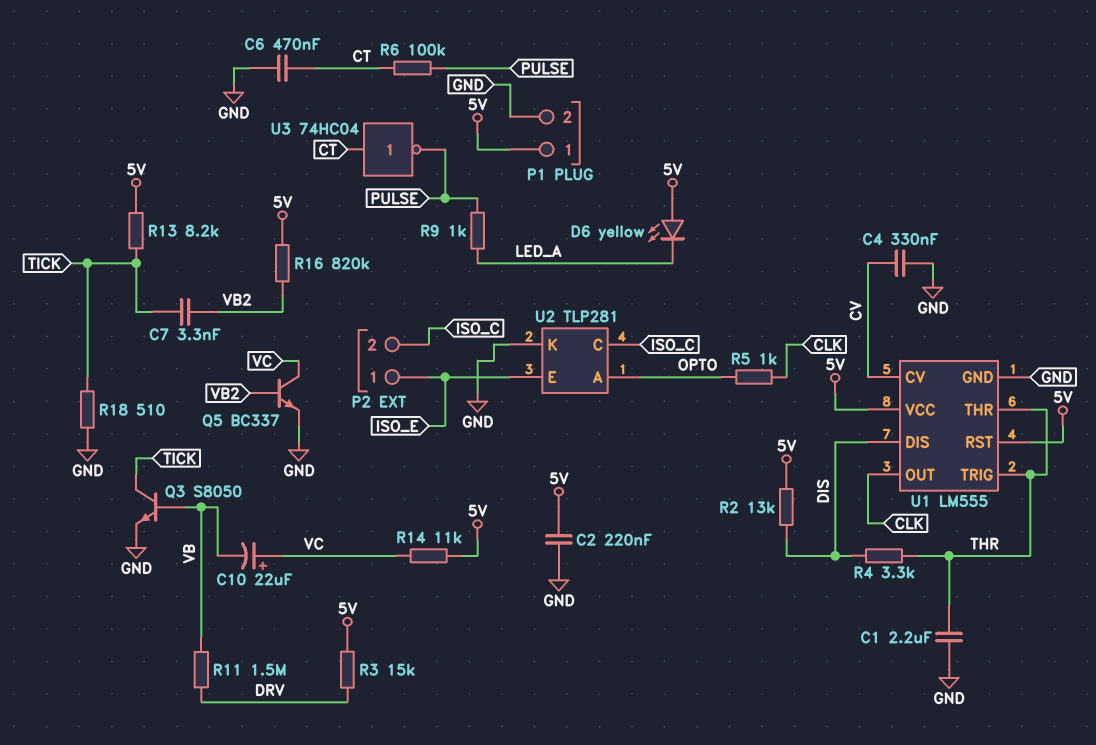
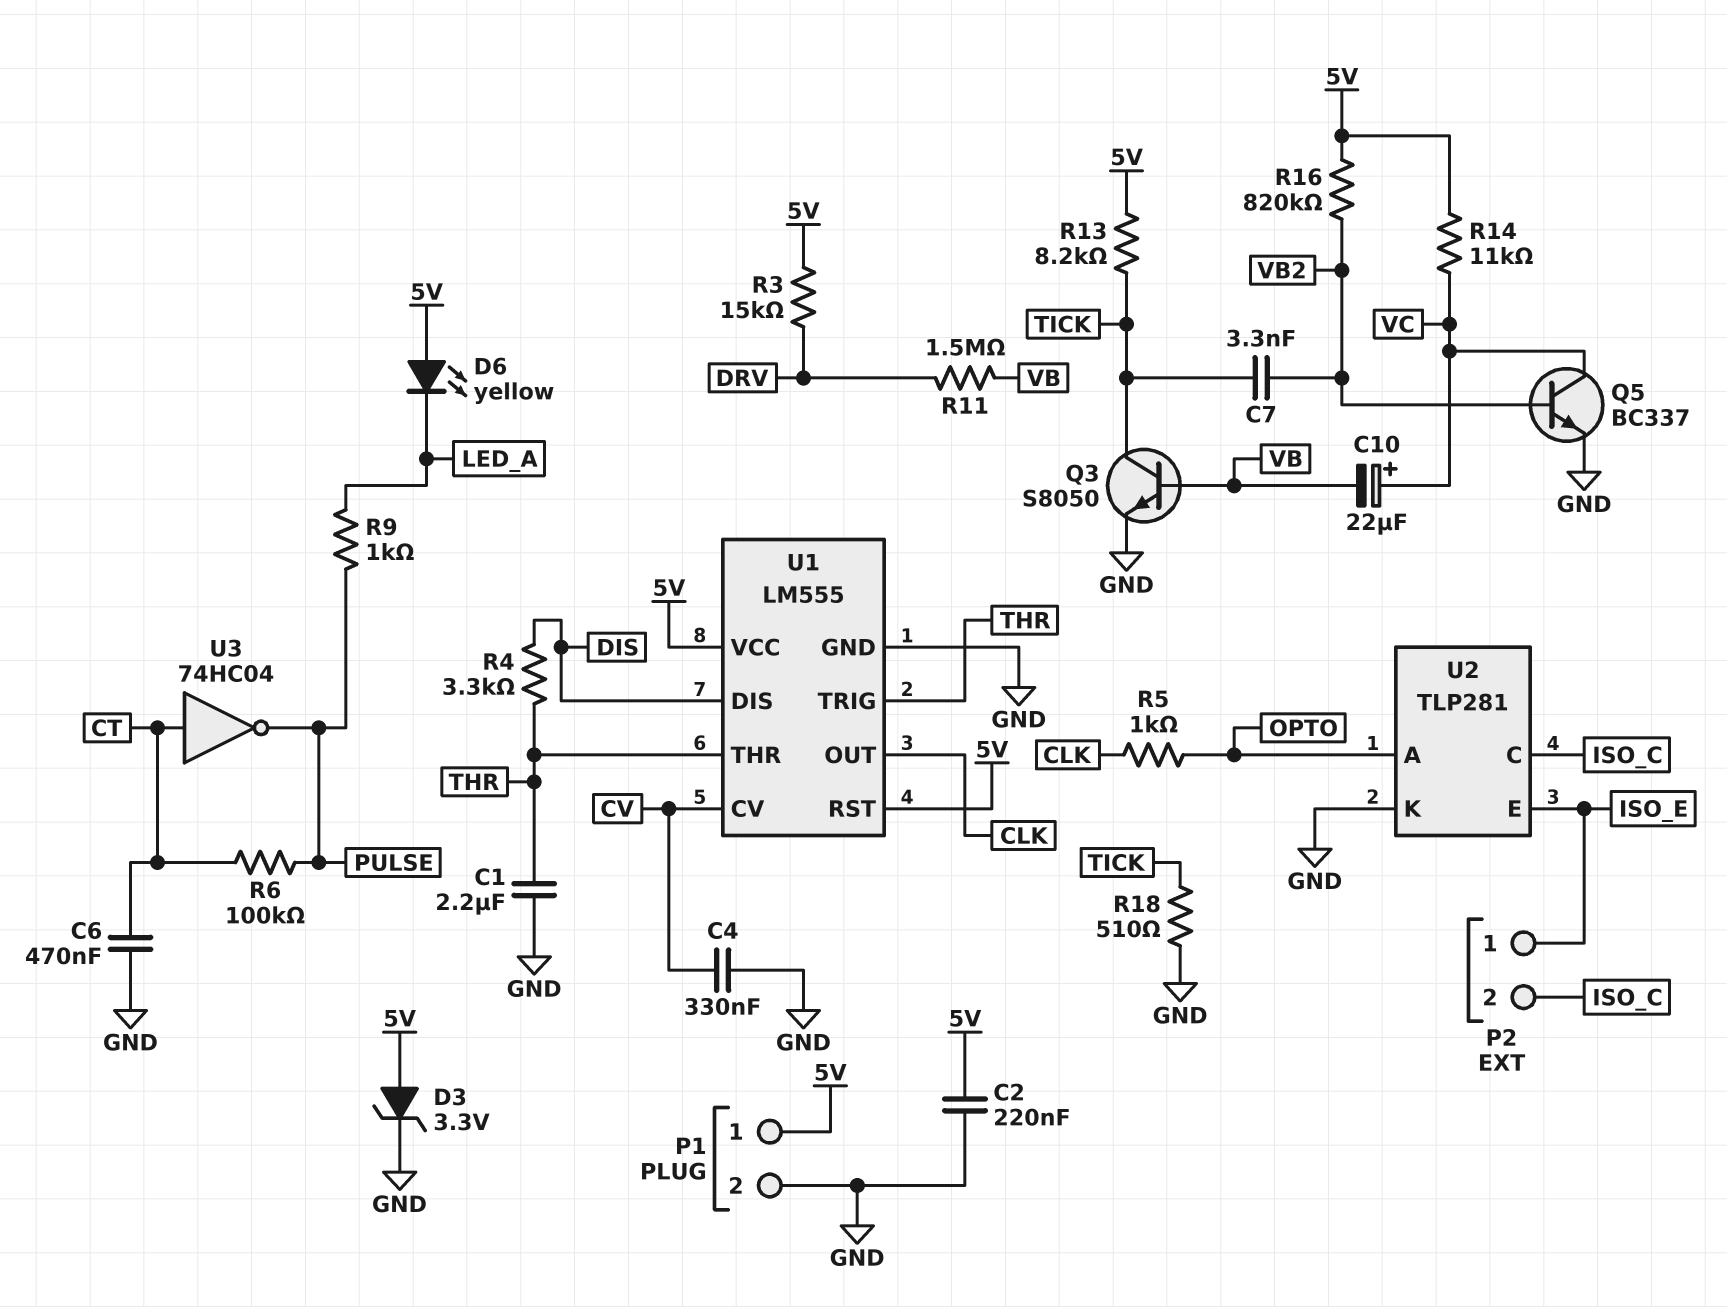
D3: none -> zener 3.3V (A 5V, K GND)
R2: 13k (5V, DIS) -> none

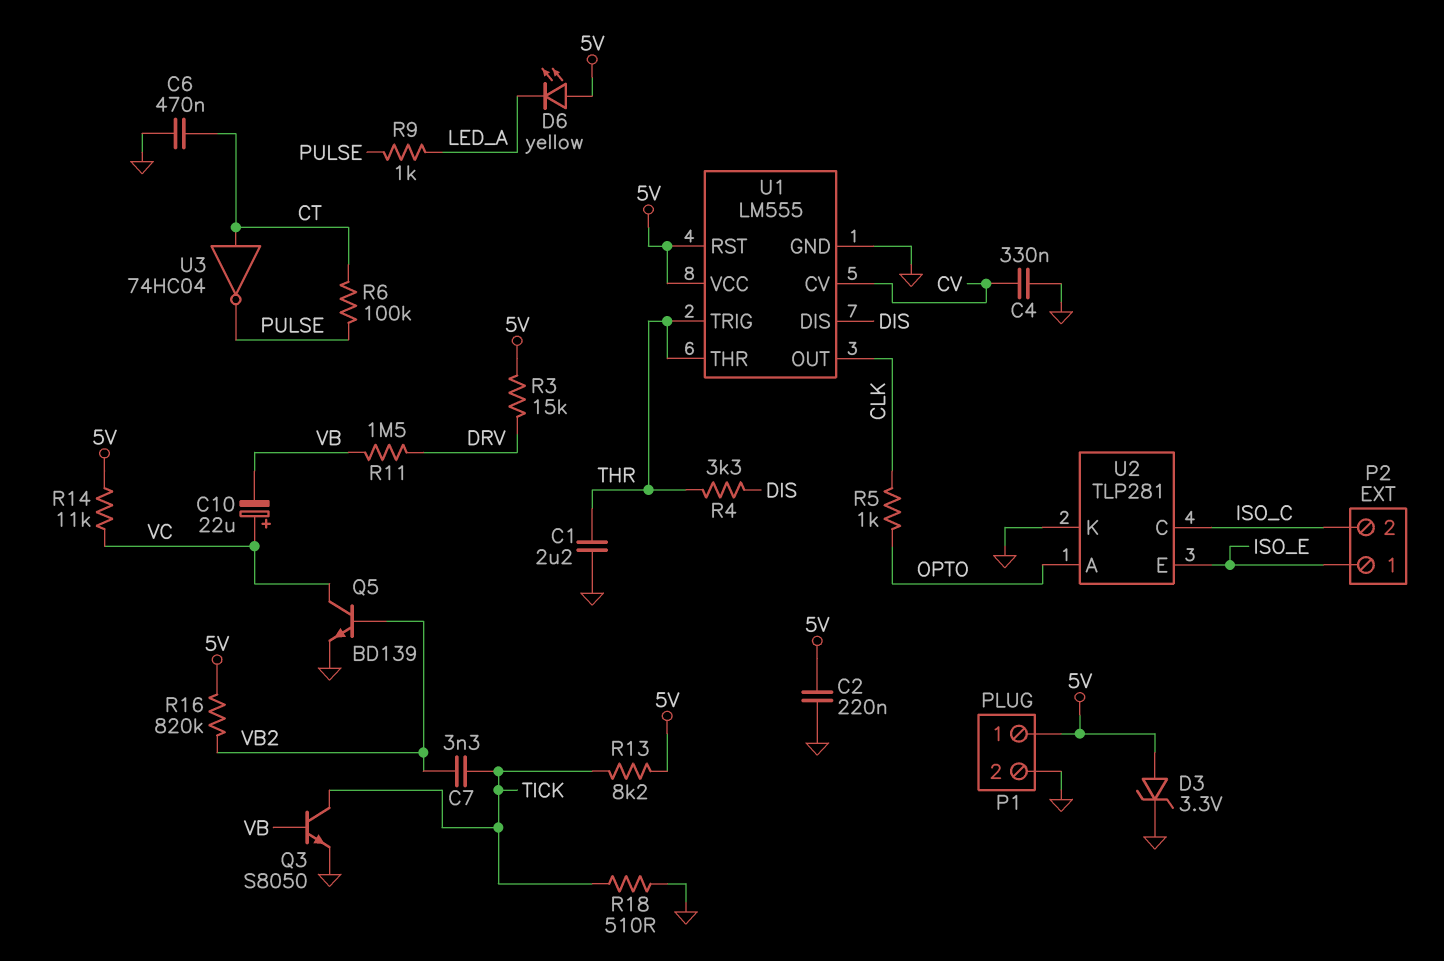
Q5: NPN BC337 (B VB2, C VC, E GND) -> NPN BD139 (B VB2, C VC, E GND)

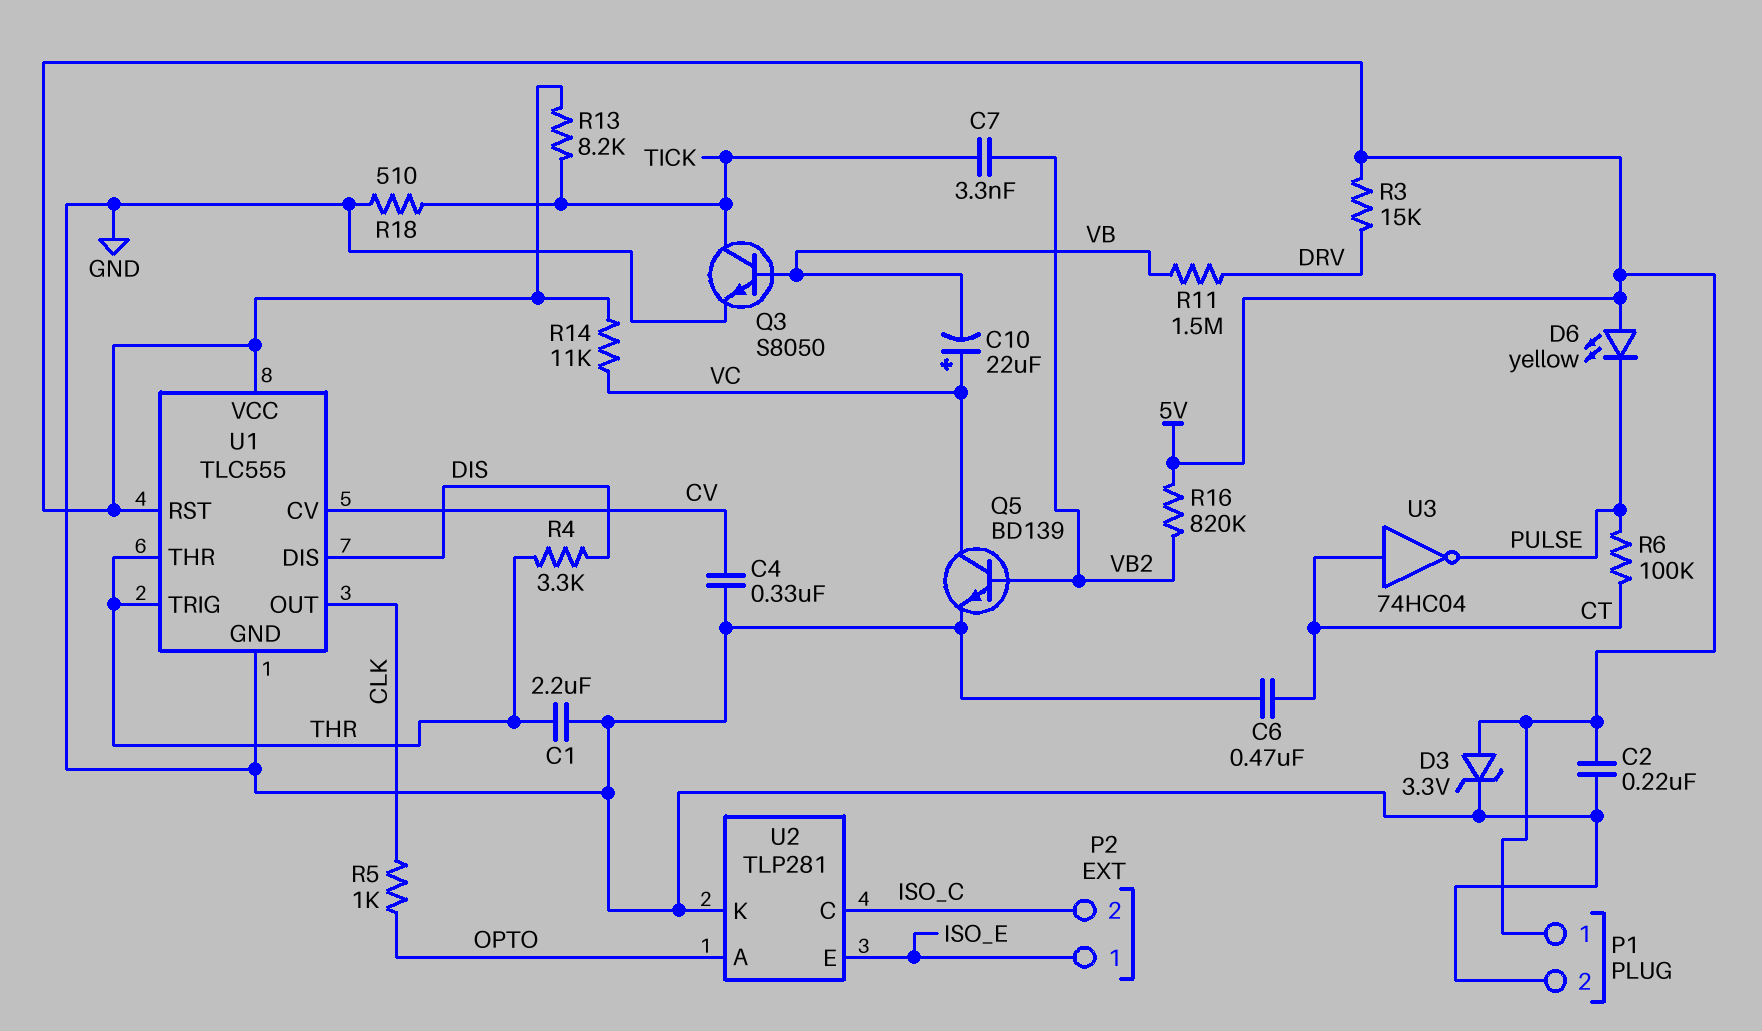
D6: LED yellow (A 5V, K LED_A) -> LED yellow (A 5V, K PULSE)
R9: 1k (LED_A, PULSE) -> none
U1: LM555 -> TLC555

